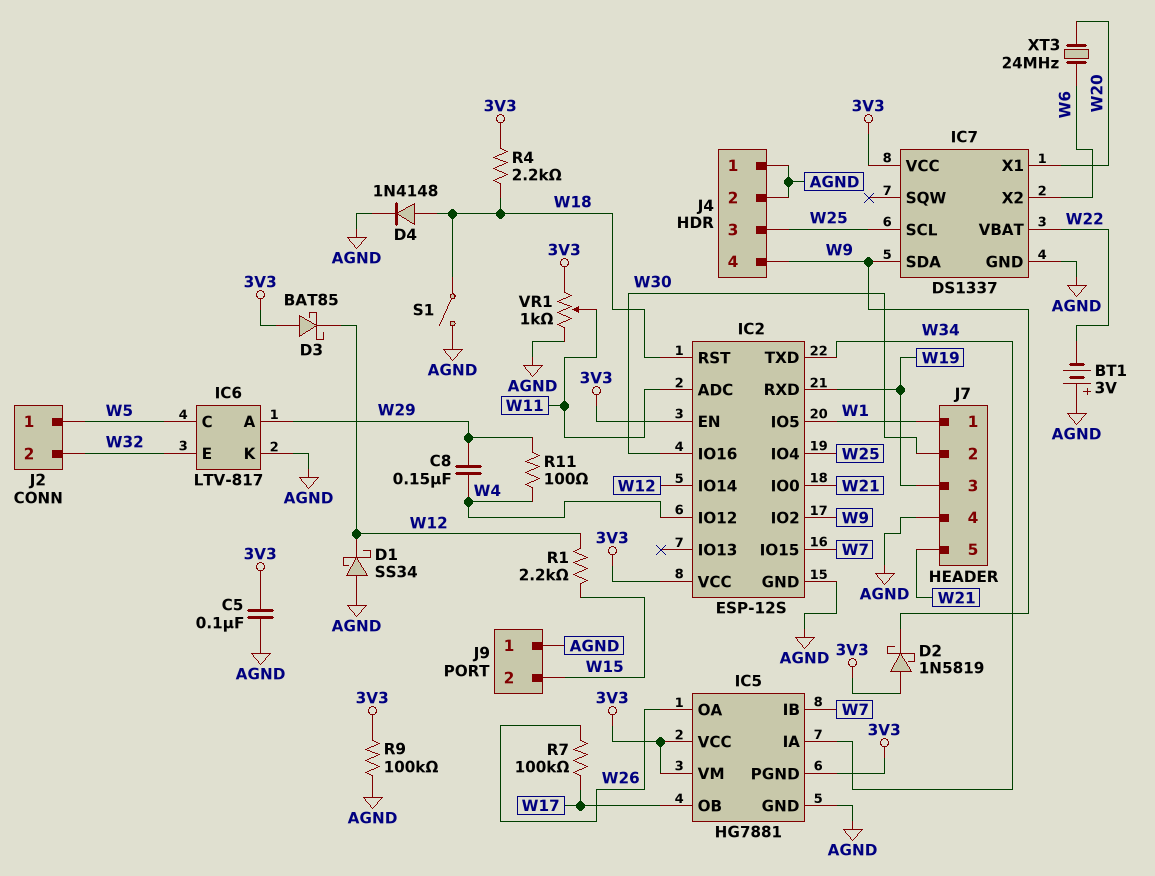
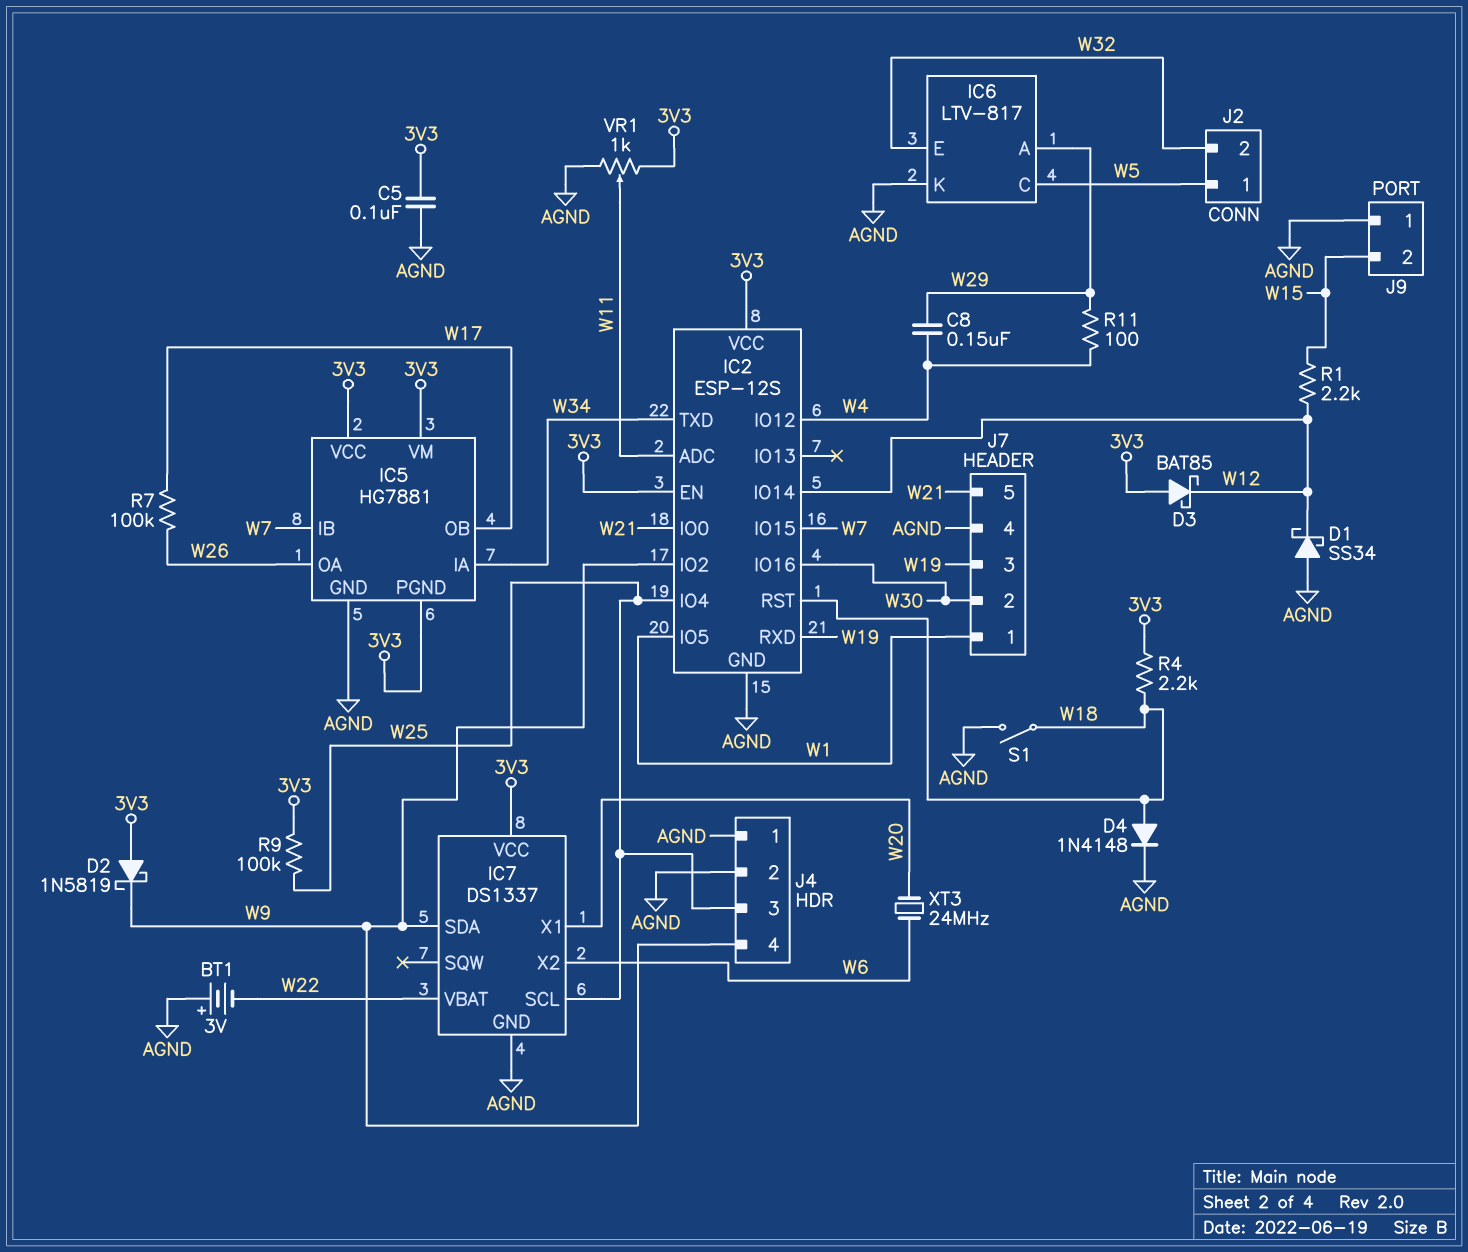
R9: 100k (3V3, AGND) -> 100k (3V3, W25)

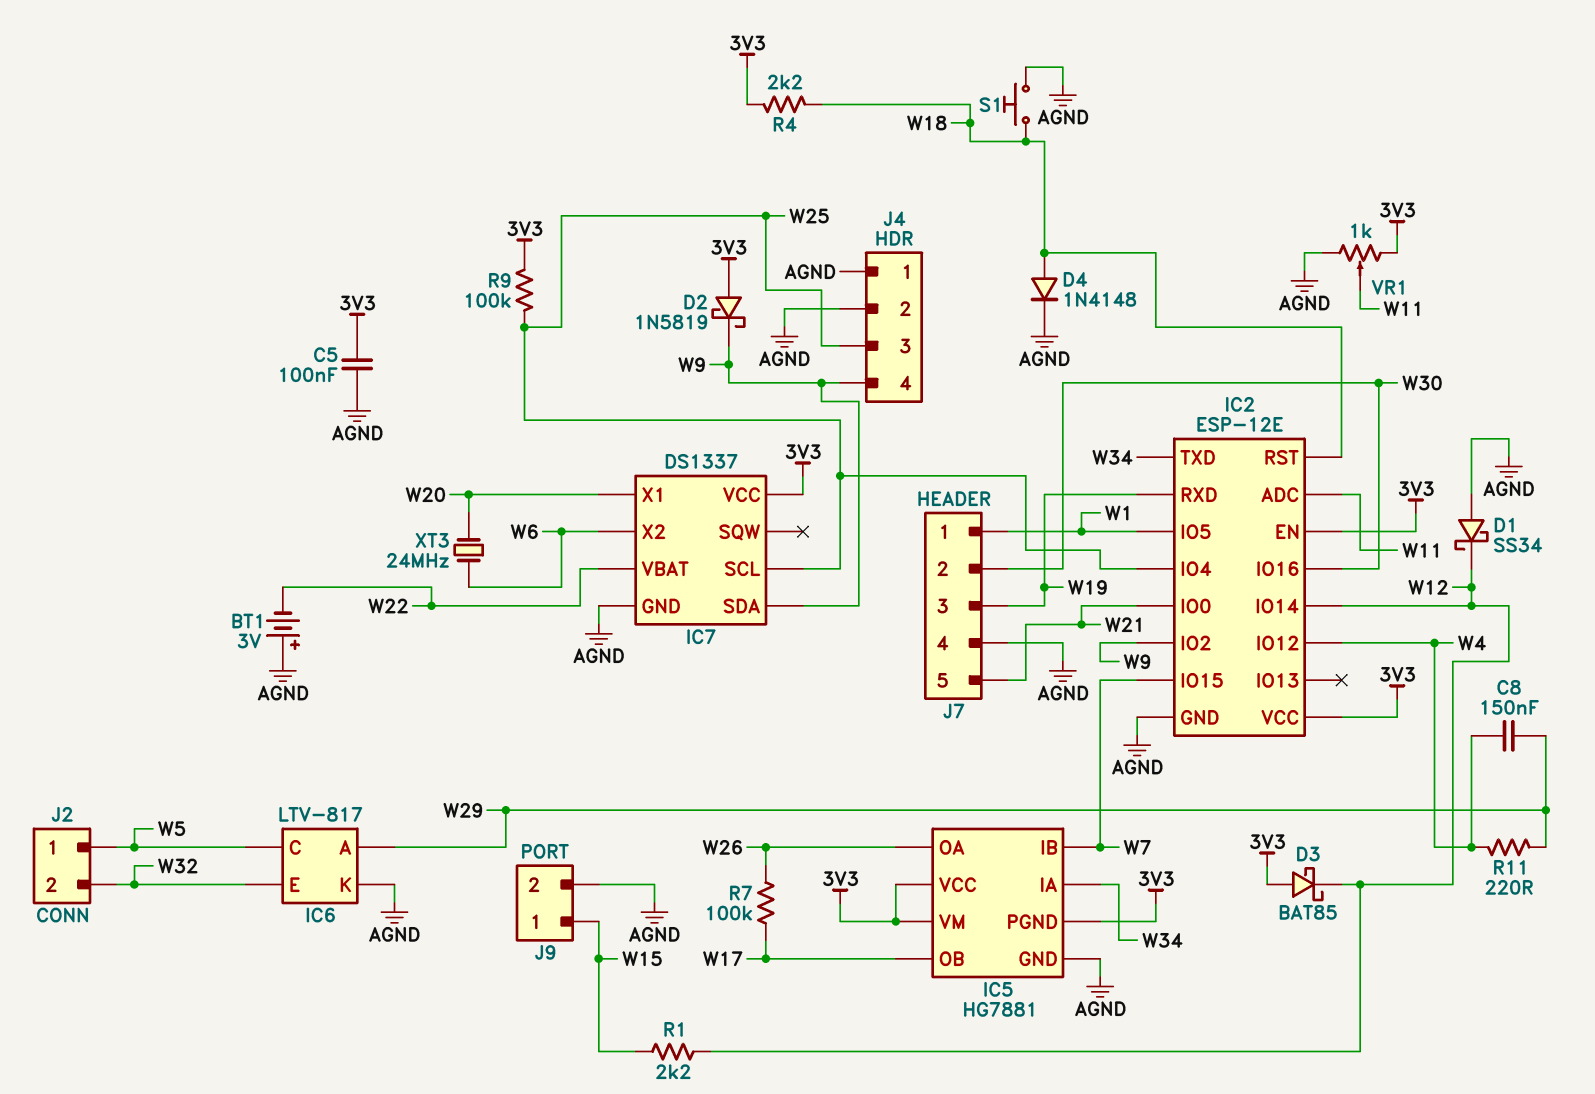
IC2: ESP-12S -> ESP-12E
J9 pin 1: AGND -> W15
J9 pin 2: W15 -> AGND
R11: 100 (W4, W29) -> 220 (W4, W29)
S1: switch (AGND, W18) -> button (AGND, W18)

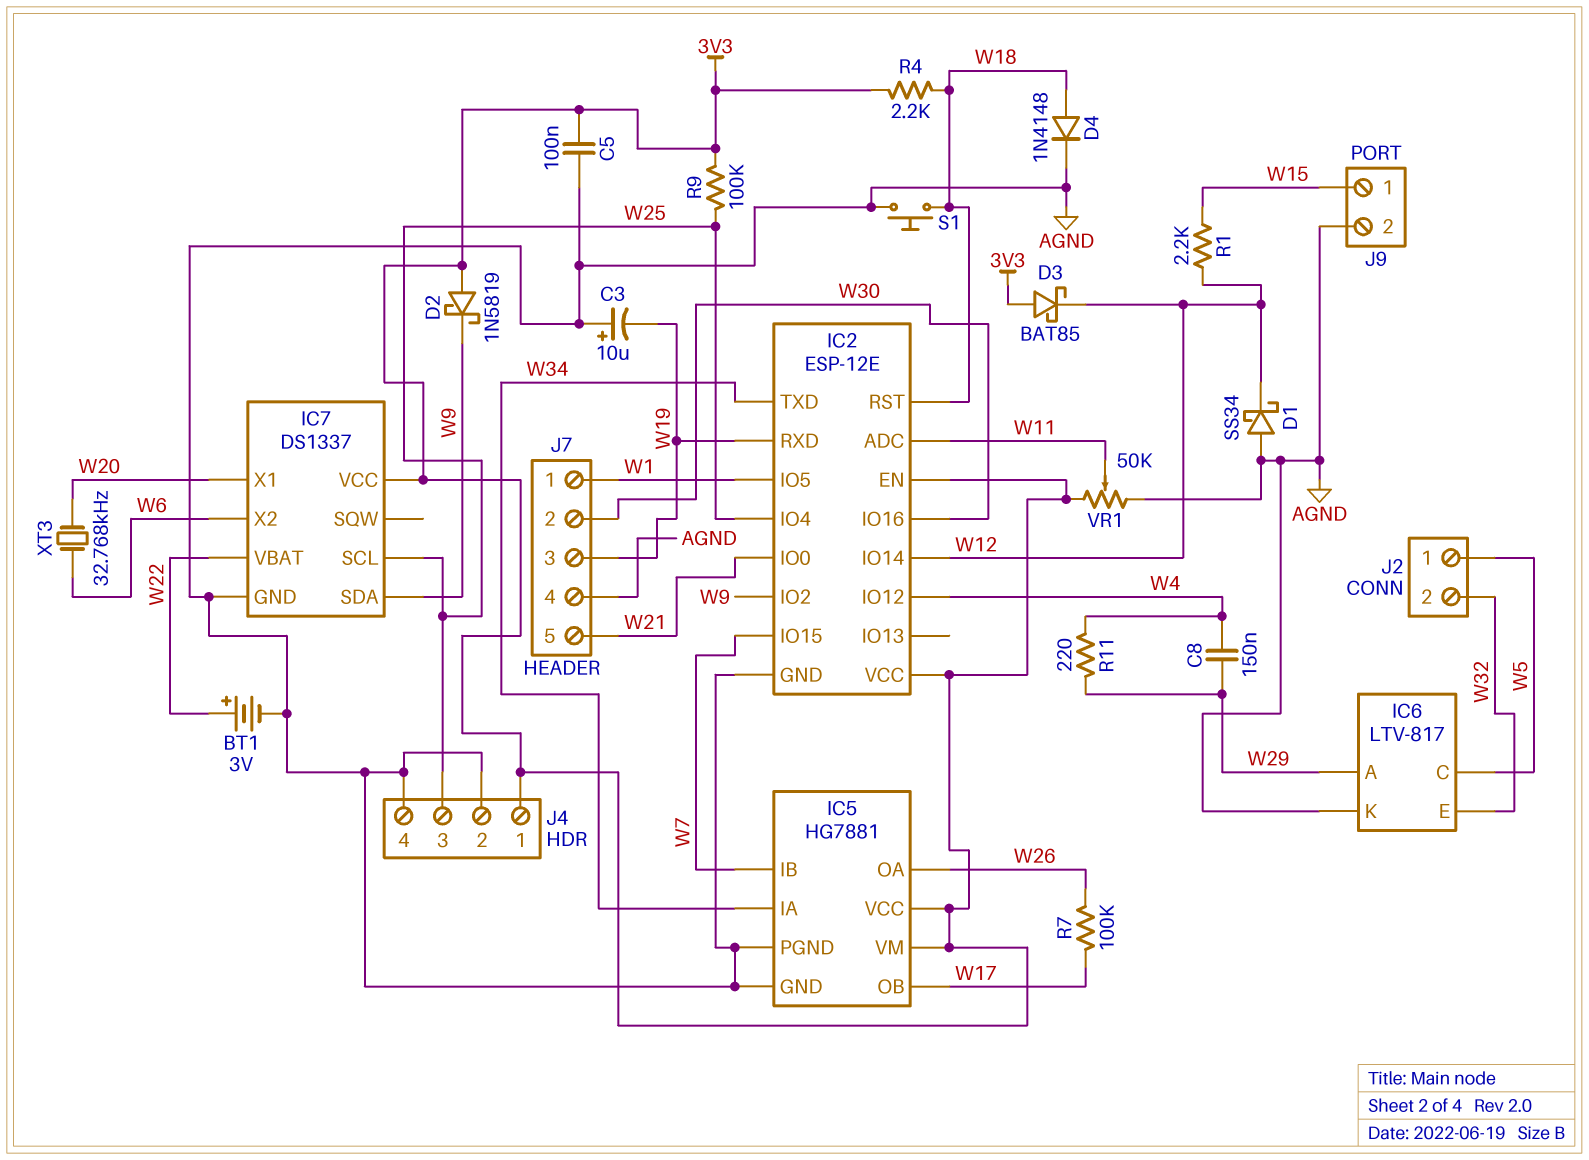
BT1: 3V (plus AGND, minus W22) -> 3V (plus W22, minus AGND)
C3: none -> 10uF (plus AGND, minus W19)
IC5 pin PGND: 3V3 -> AGND
J4 pin 1: AGND -> 3V3
J4 pin 4: W9 -> AGND
VR1: 1k (3V3, AGND, wiper W11) -> 50k (3V3, AGND, wiper W11)
XT3: 24MHz (W6, W20) -> 32.768kHz (W6, W20)

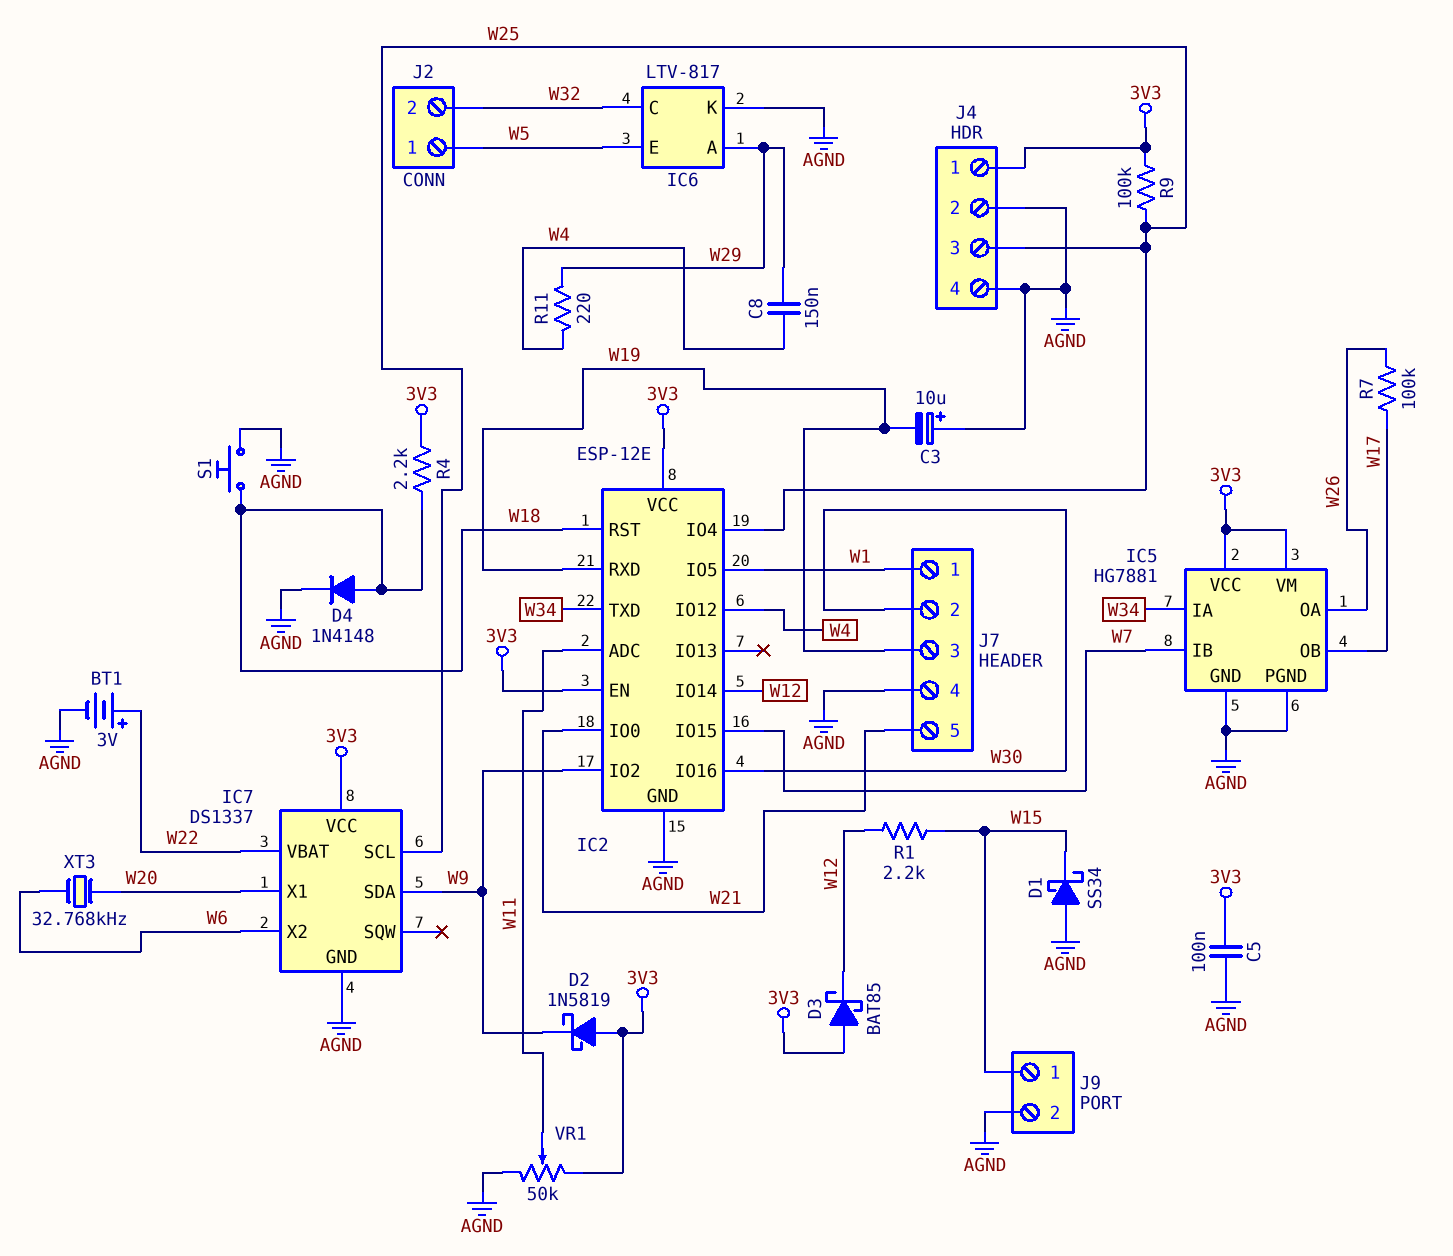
D1: schottky SS34 (A AGND, K W12) -> schottky SS34 (A AGND, K W15)
IC6 pin C: W5 -> W32
IC6 pin E: W32 -> W5

